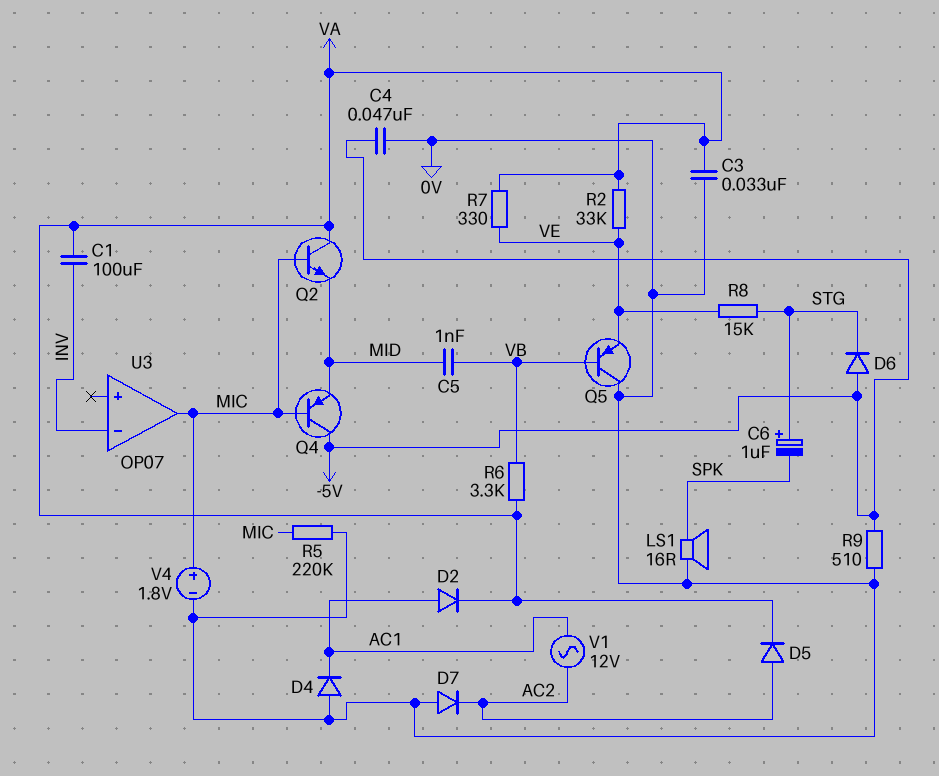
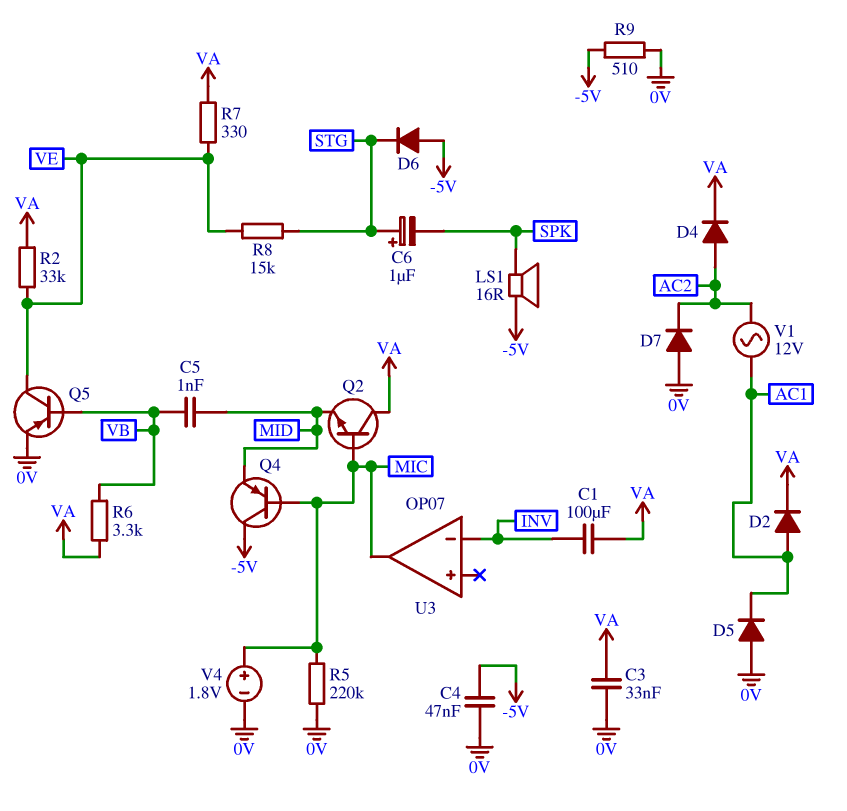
D4: diode (A 0V, K AC1) -> diode (A AC2, K VA)
D5: diode (A AC2, K VA) -> diode (A 0V, K AC1)
LS1: speaker 16R (0V, SPK) -> speaker 16R (-5V, SPK)
Q5: PNP (B VB, C 0V, E VE) -> PNP (B VB, C VE, E 0V)

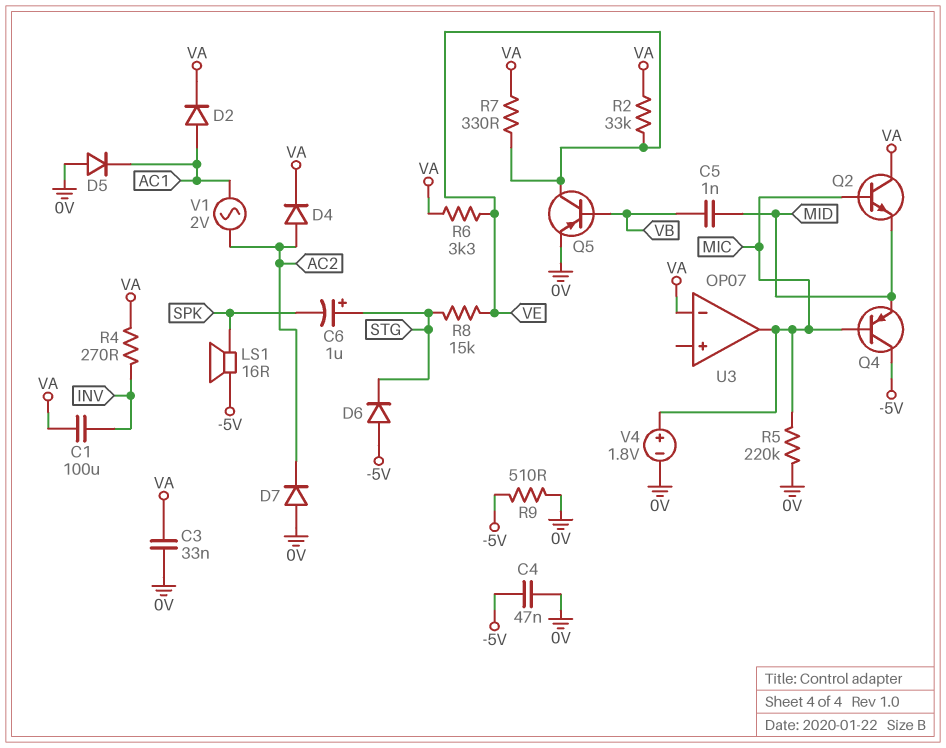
R4: none -> 270 (INV, VA)
R6: 3.3k (VA, VB) -> 3.3k (VA, VE)
U3 pin in-: INV -> VA
V1: AC 12V (AC1, AC2) -> AC 2V (AC1, AC2)

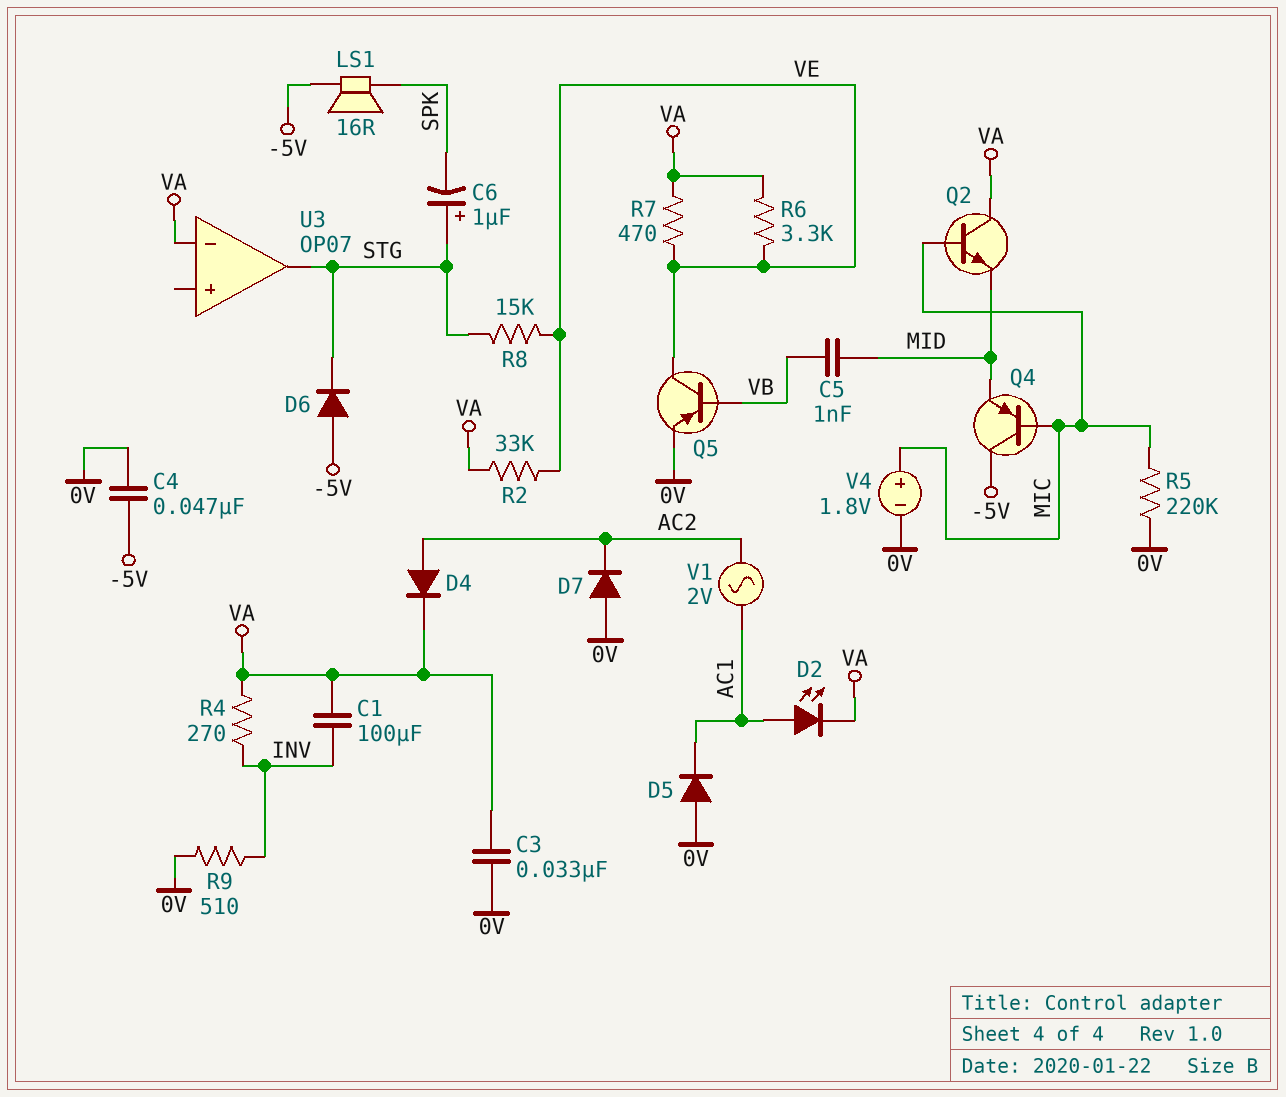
D2: diode (A AC1, K VA) -> LED (A AC1, K VA)
R7: 330 (VA, VE) -> 470 (VA, VE)
R9: 510 (-5V, 0V) -> 510 (0V, INV)
U3 pin out: MIC -> STG

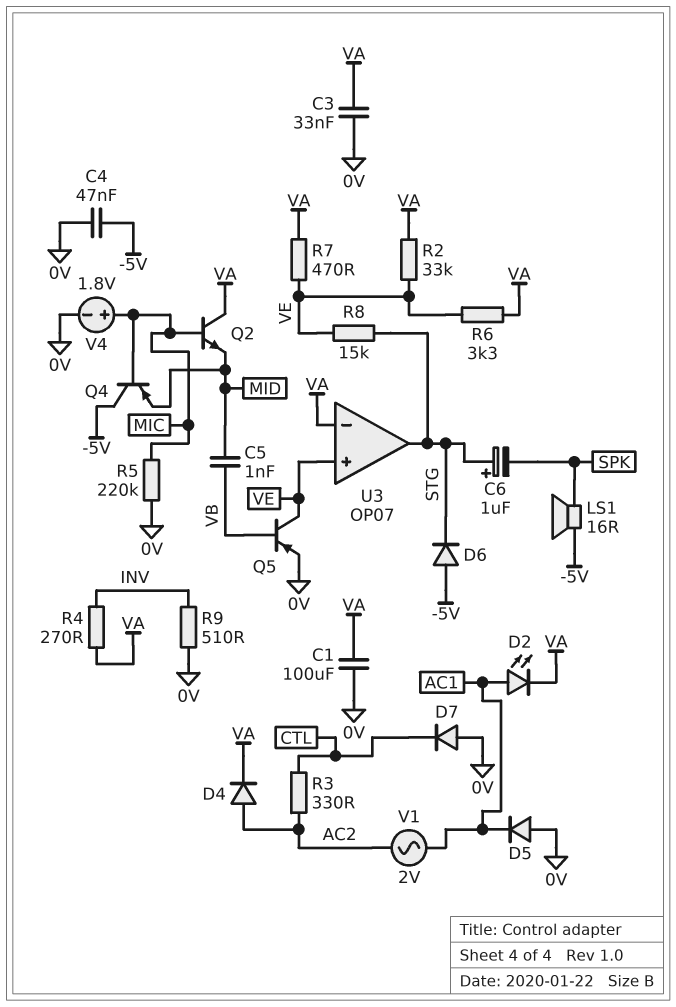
C1: 100uF (INV, VA) -> 100uF (0V, VA)
D7: diode (A 0V, K AC2) -> diode (A 0V, K CTL)
R3: none -> 330 (AC2, CTL)
U3 pin in+: none -> VE

